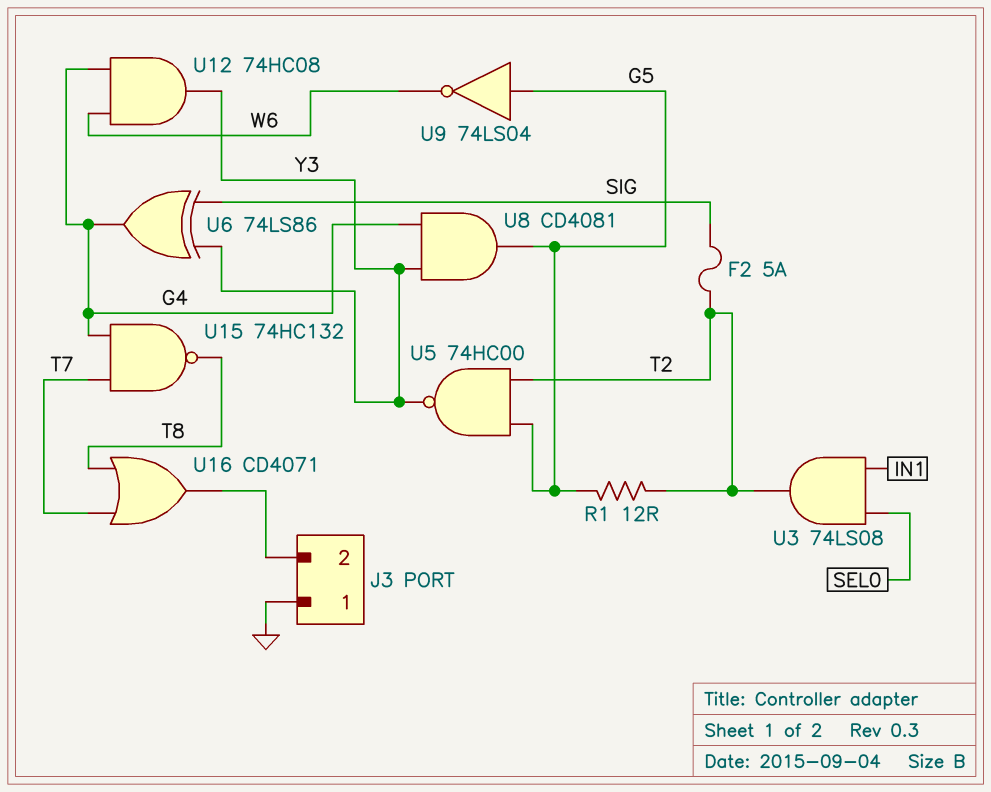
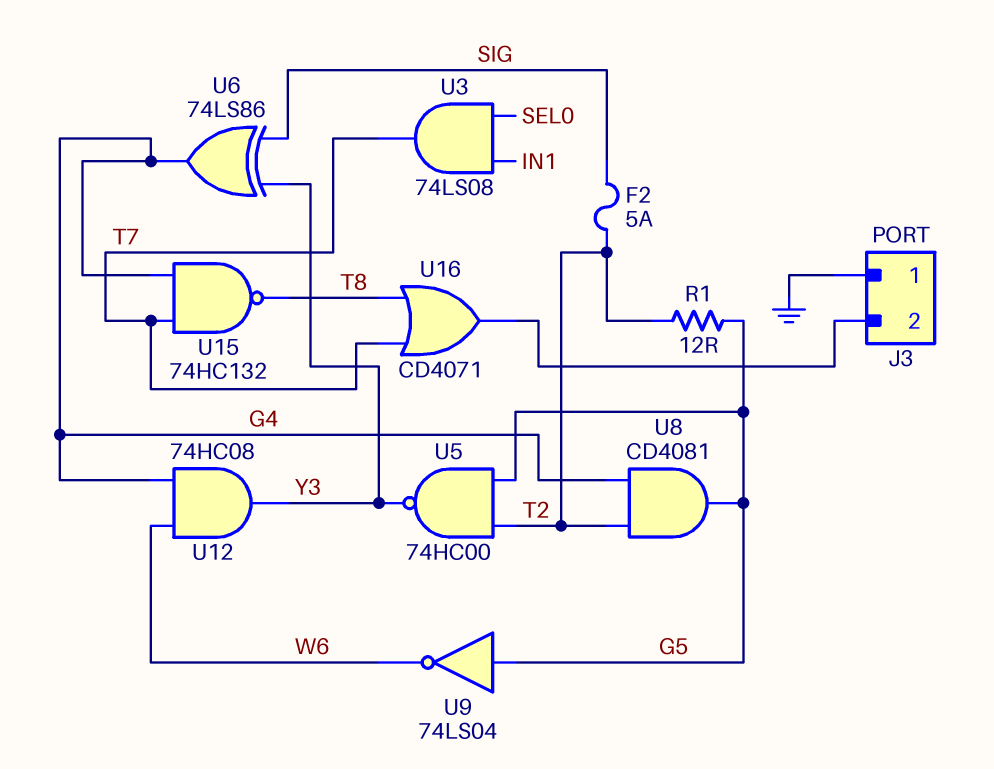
U3: AND 74LS08 (in IN1, in SEL0, out T2) -> AND 74LS08 (in IN1, in SEL0, out T7)
U8: AND CD4081 (in G4, in Y3, out G5) -> AND CD4081 (in G4, in T2, out G5)

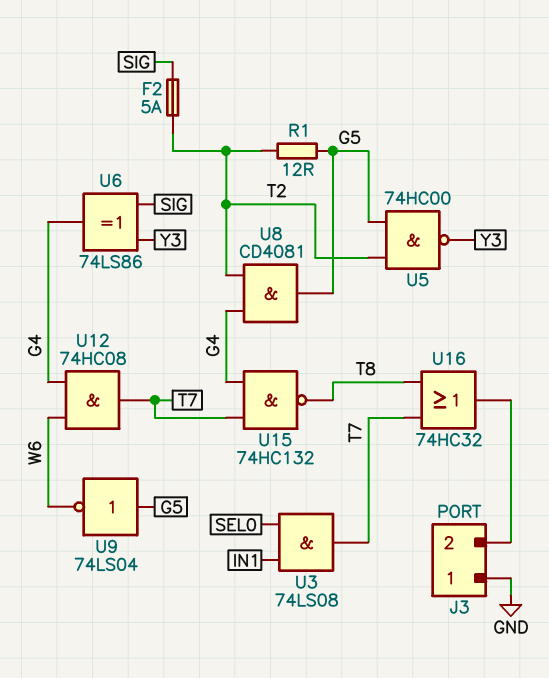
U12: AND 74HC08 (in G4, in W6, out Y3) -> AND 74HC08 (in G4, in W6, out T7)
U16: OR CD4071 (in T7, in T8, out J3/2) -> OR 74HC32 (in T7, in T8, out J3/2)

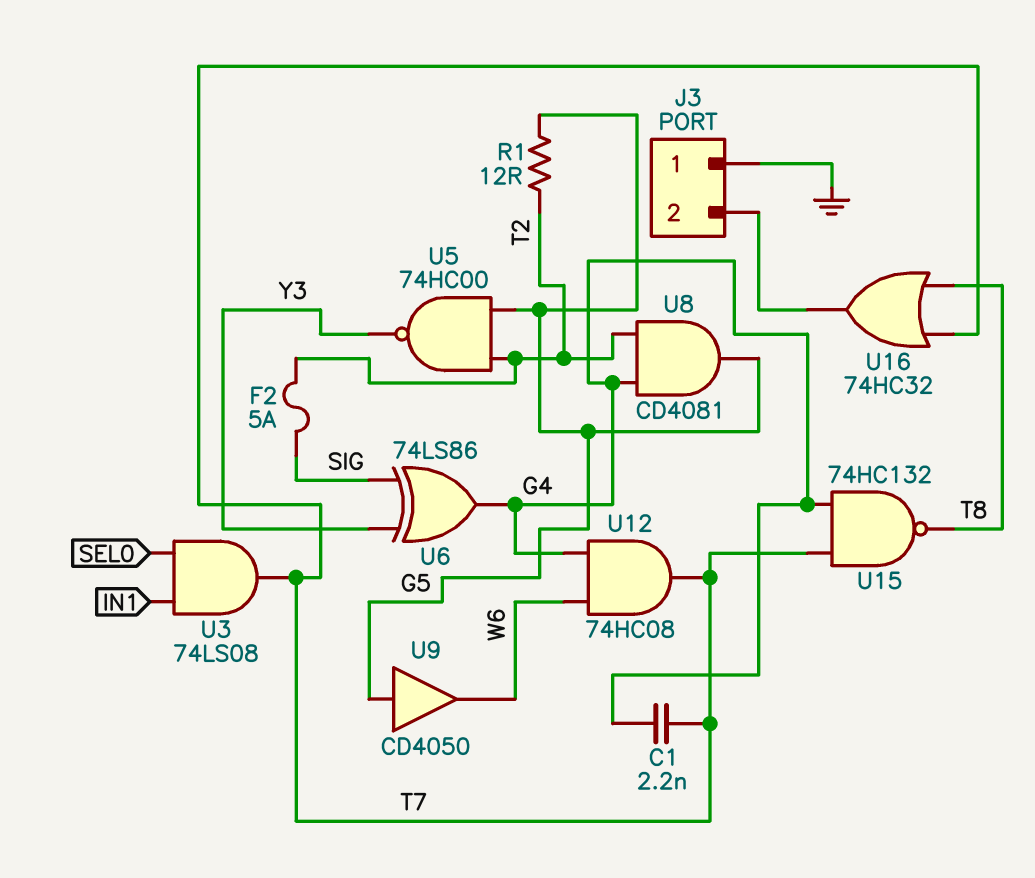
C1: none -> 2.2nF (G4, T7)
U9: NOT 74LS04 (in G5, out W6) -> buffer CD4050 (in G5, out W6)

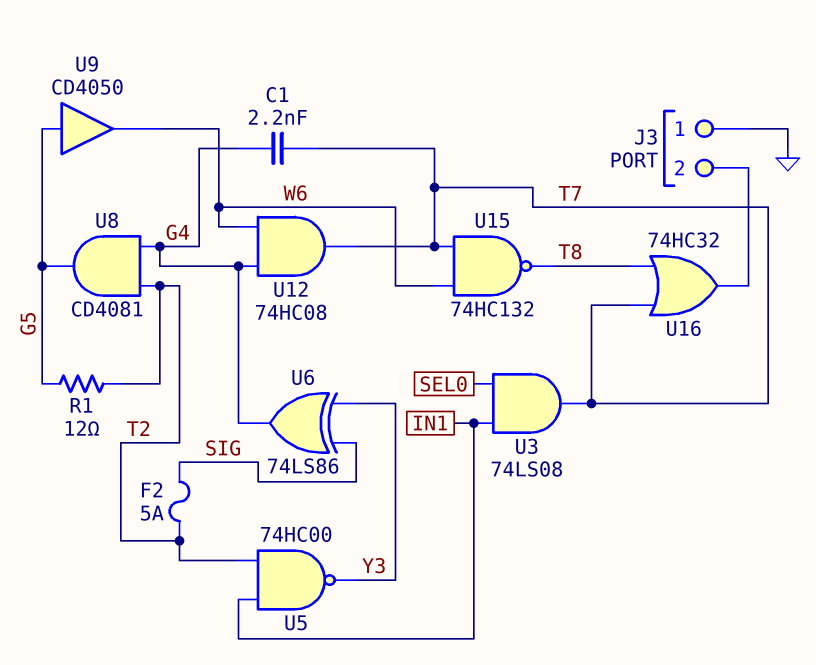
U5: NAND 74HC00 (in G5, in T2, out Y3) -> NAND 74HC00 (in IN1, in T2, out Y3)
U15: NAND 74HC132 (in G4, in T7, out T8) -> NAND 74HC132 (in T7, in W6, out T8)

